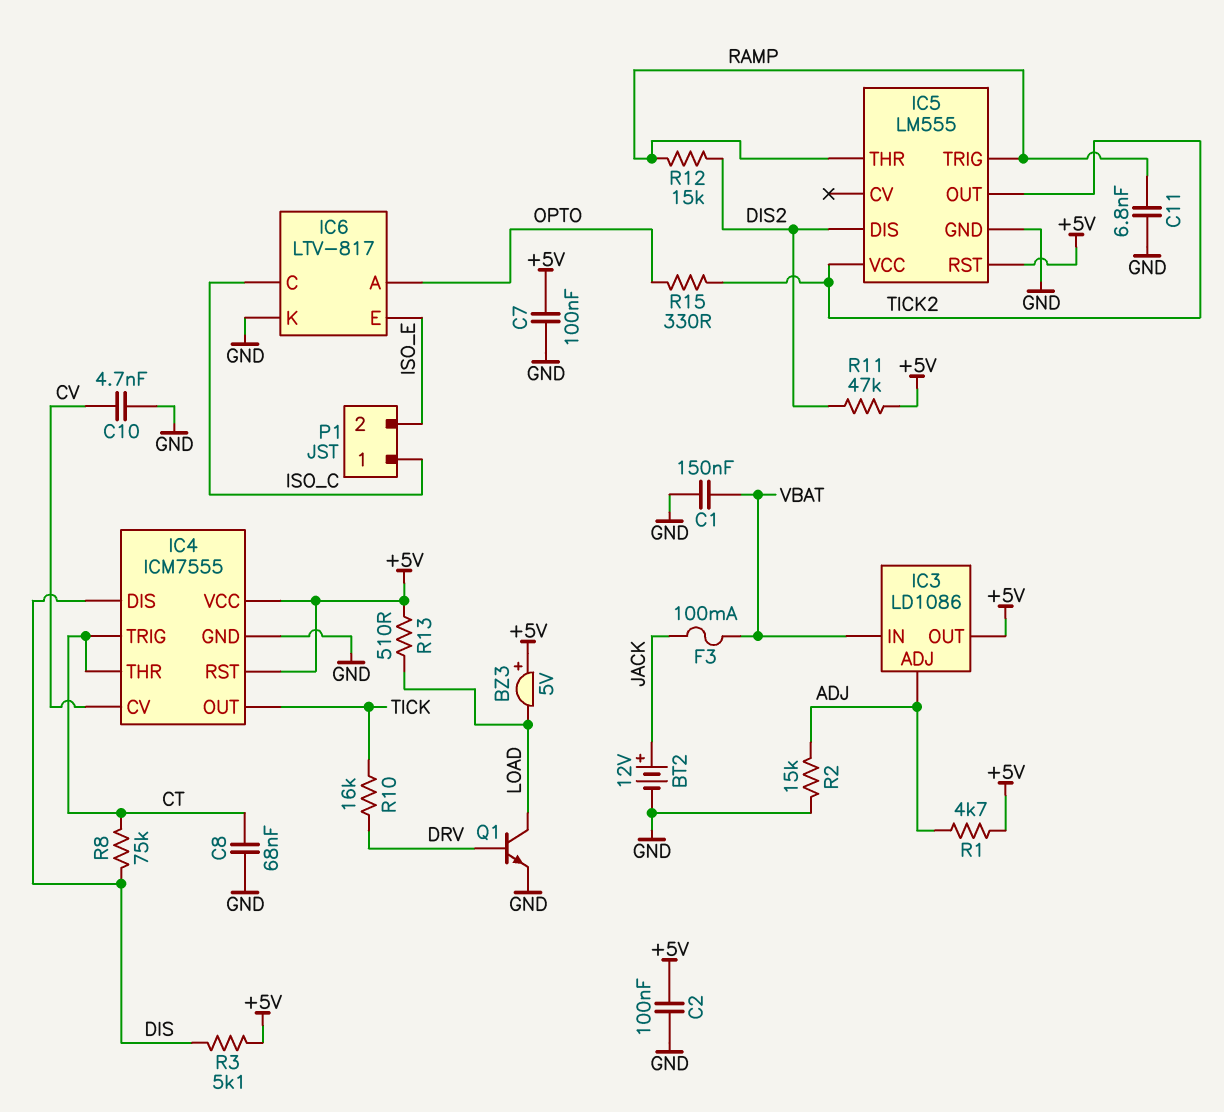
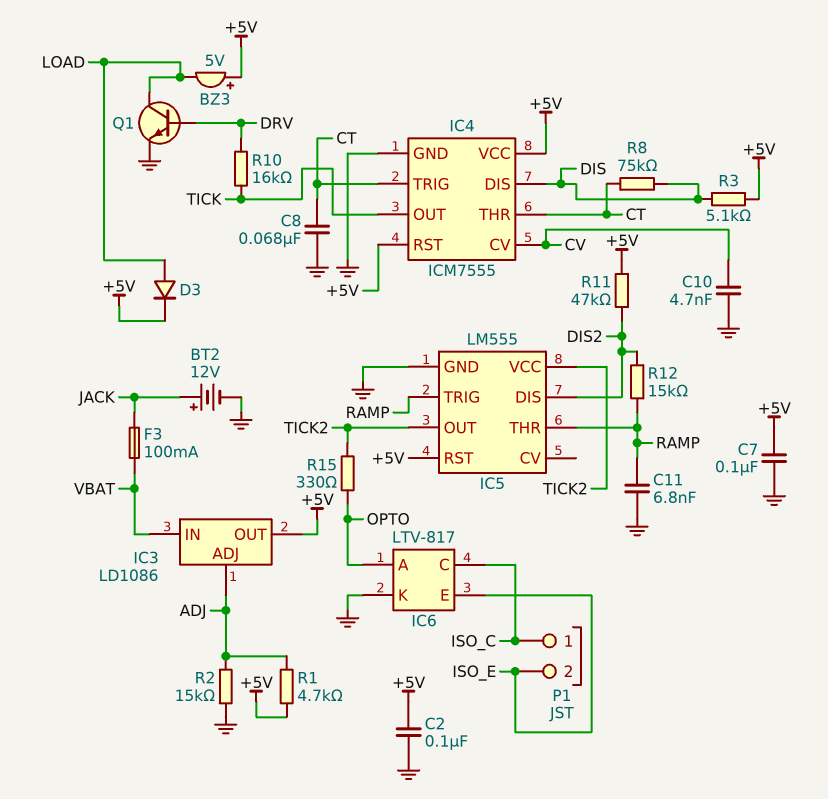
C1: 150nF (GND, VBAT) -> none
D3: none -> diode (A LOAD, K +5V)
R13: 510 (+5V, LOAD) -> none

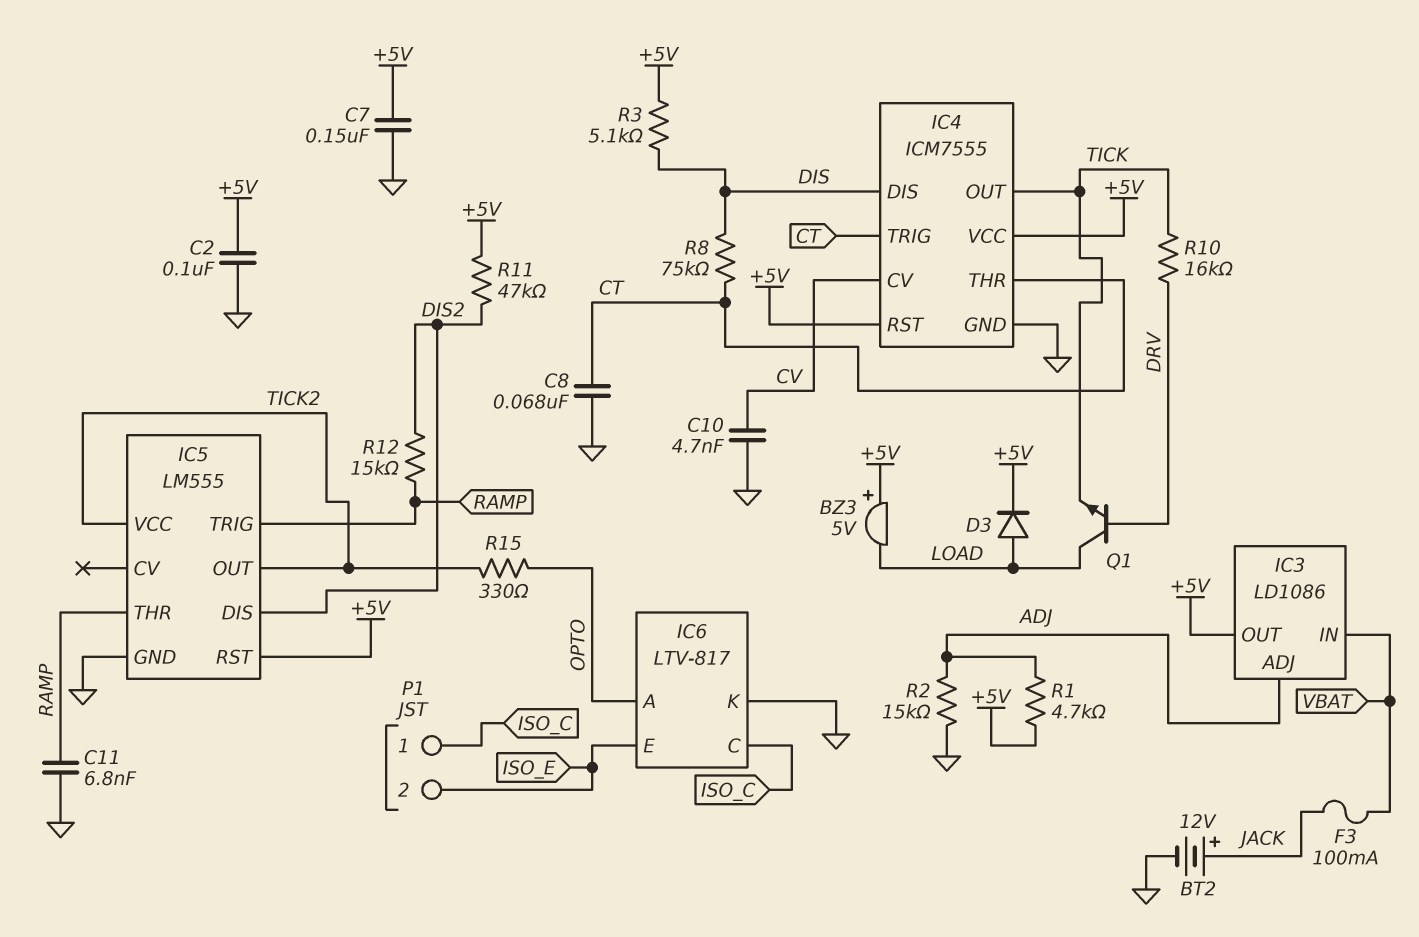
C7: 100nF (+5V, GND) -> 150nF (+5V, GND)
Q1: NPN (B DRV, C LOAD, E GND) -> NPN (B DRV, C LOAD, E TICK)

